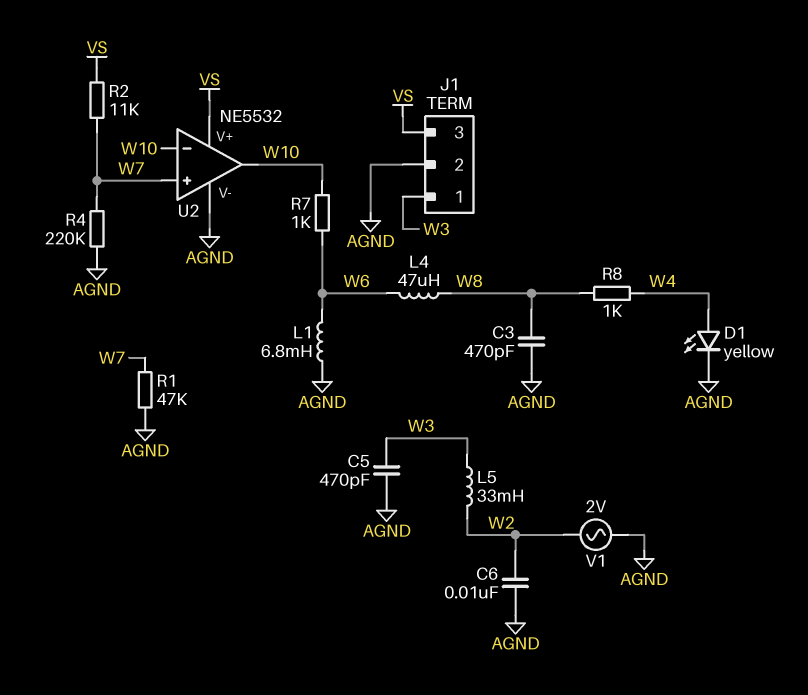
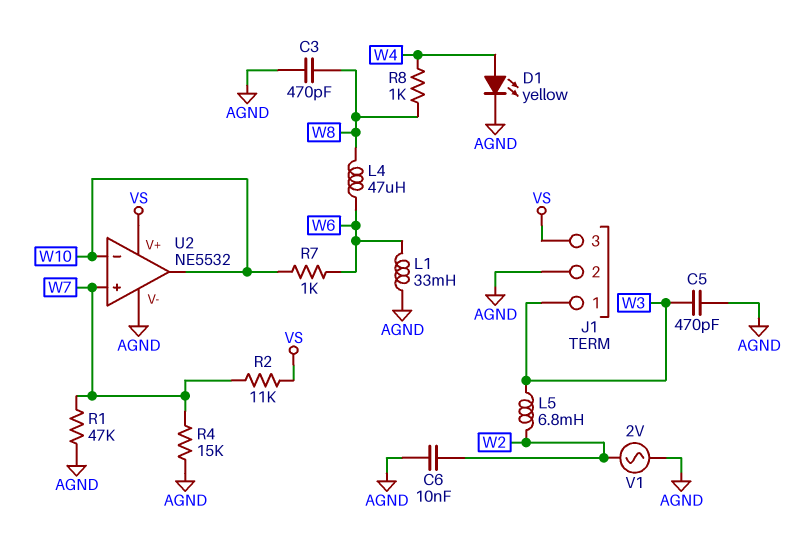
L1: 6.8mH (AGND, W6) -> 33mH (AGND, W6)
L5: 33mH (W2, W3) -> 6.8mH (W2, W3)
R4: 220k (AGND, W7) -> 15k (AGND, W7)

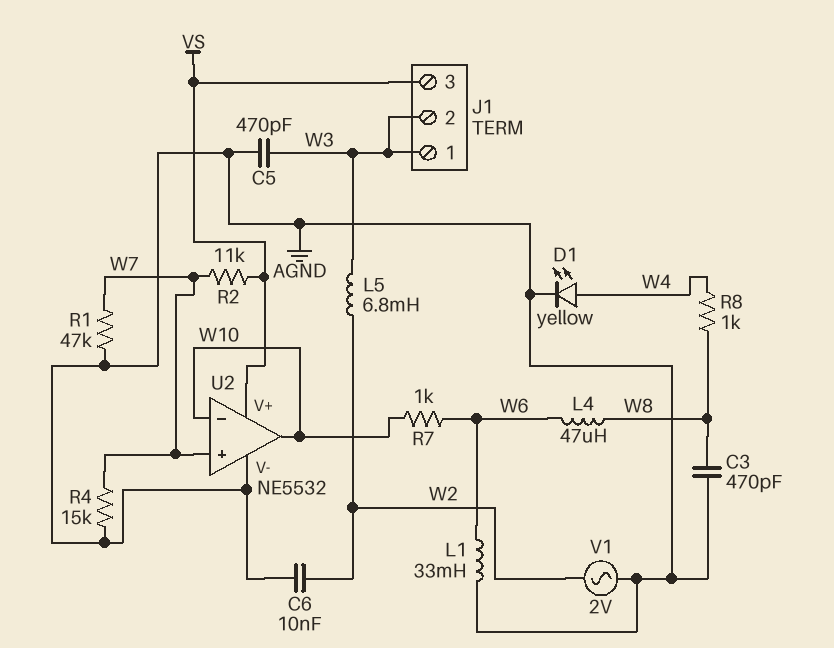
J1 pin 2: AGND -> W3

